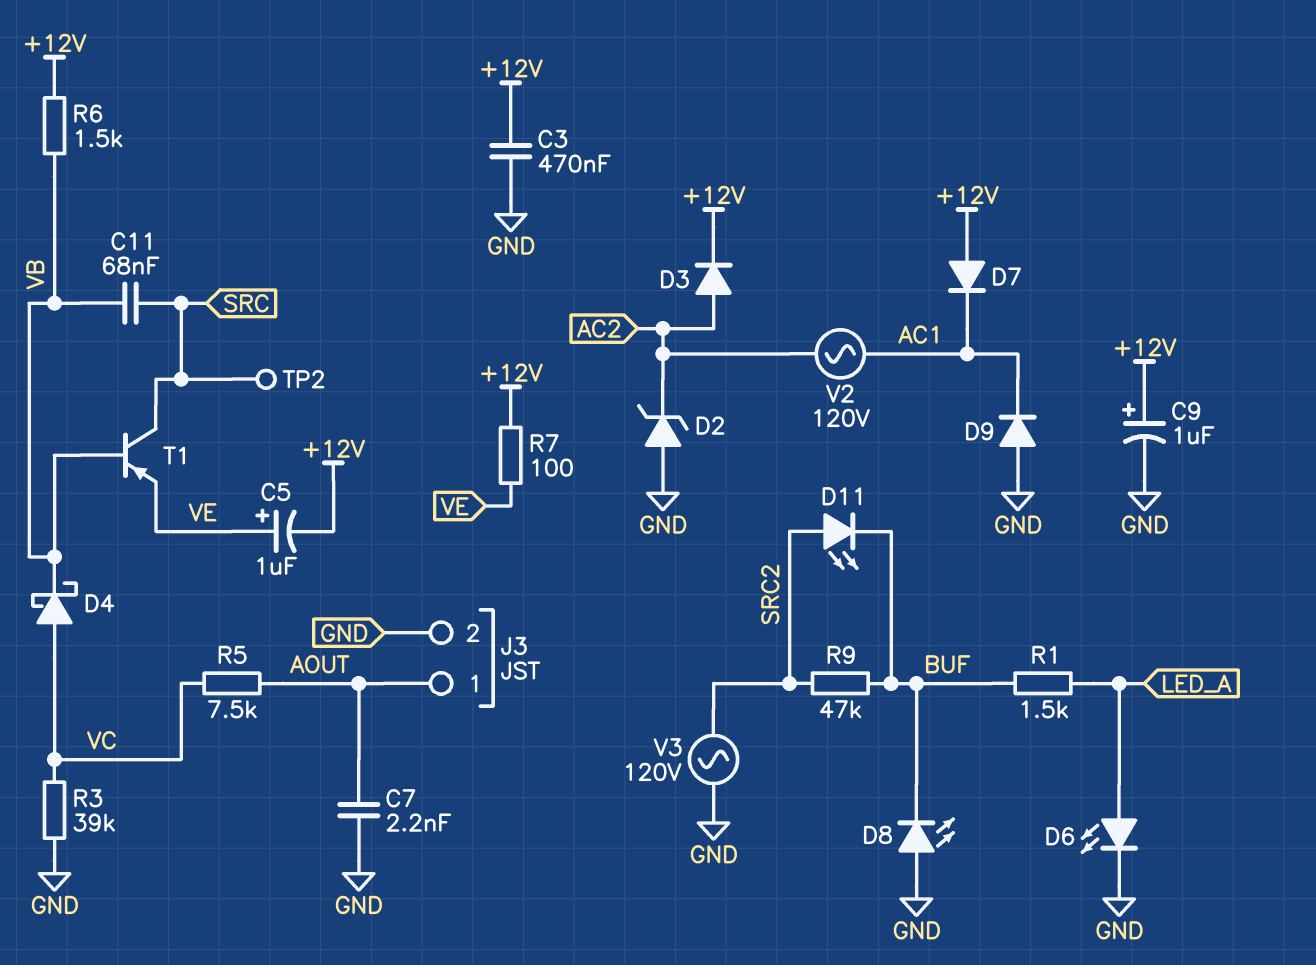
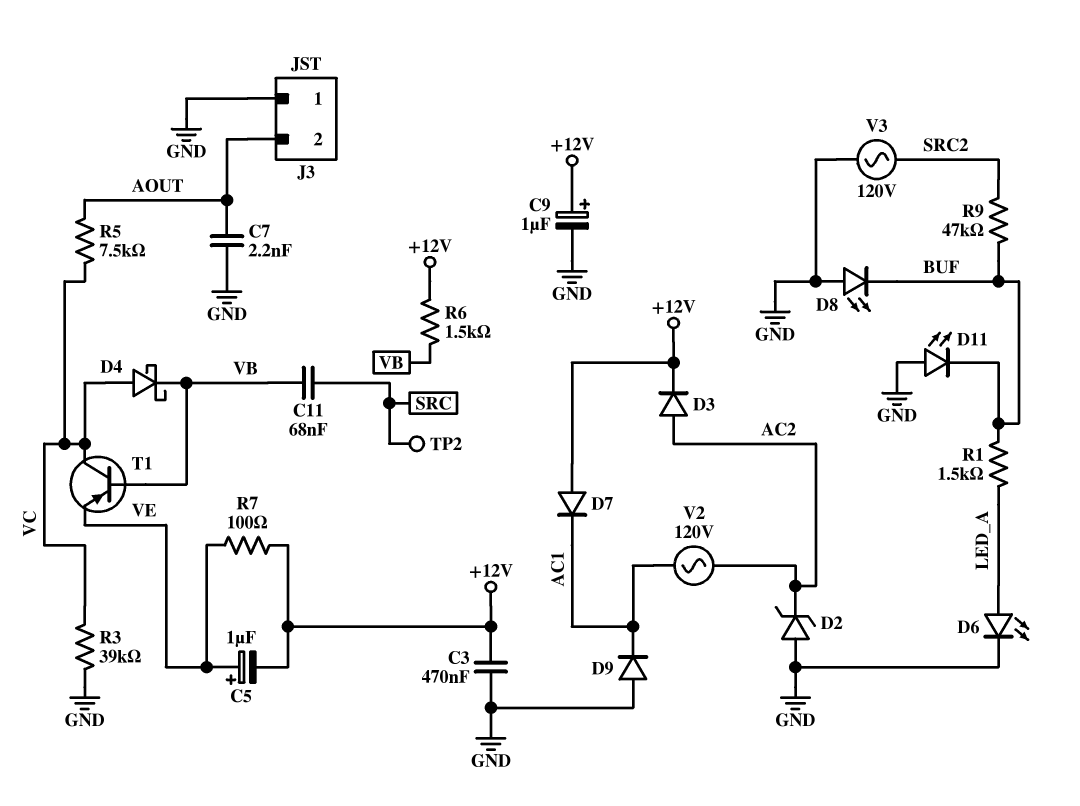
D11: LED (A SRC2, K BUF) -> LED (A GND, K BUF)
J3 pin 1: AOUT -> GND
J3 pin 2: GND -> AOUT
T1: PNP (B VB, C SRC, E VE) -> PNP (B VB, C VC, E VE)

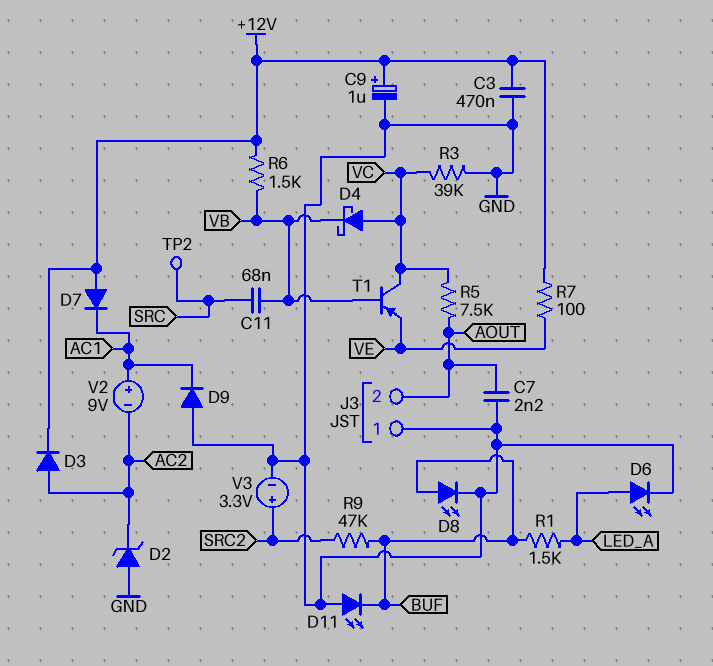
C5: 1uF (plus VE, minus +12V) -> none
D8: LED (A GND, K BUF) -> LED (A BUF, K GND)
V2: AC 120V (AC1, AC2) -> 9V (plus AC1, minus AC2)
V3: AC 120V (GND, SRC2) -> 3.3V (plus SRC2, minus GND)

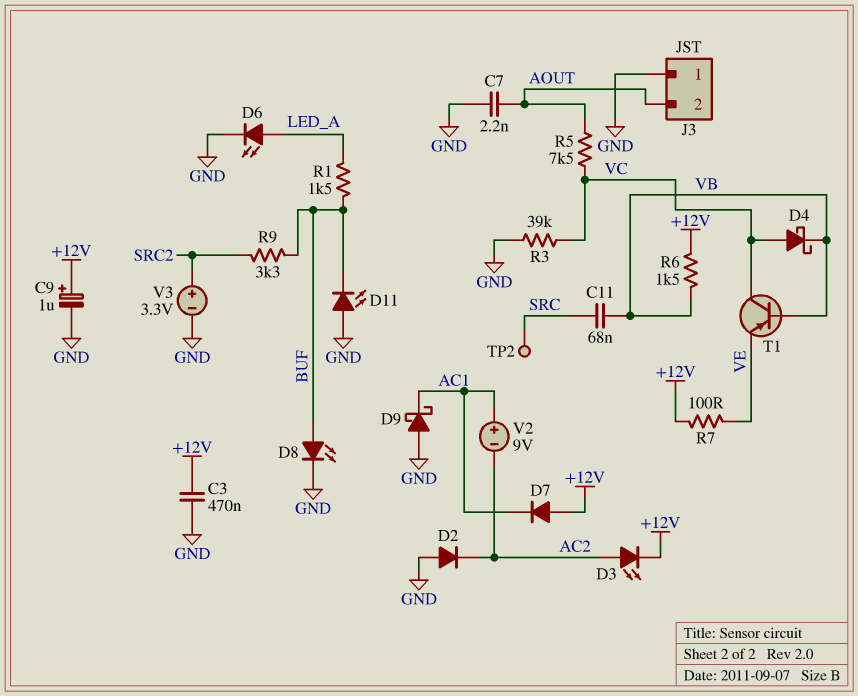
D2: zener (A GND, K AC2) -> diode (A GND, K AC2)
D3: diode (A AC2, K +12V) -> LED (A AC2, K +12V)
D9: diode (A GND, K AC1) -> schottky (A GND, K AC1)
R9: 47k (BUF, SRC2) -> 3.3k (BUF, SRC2)

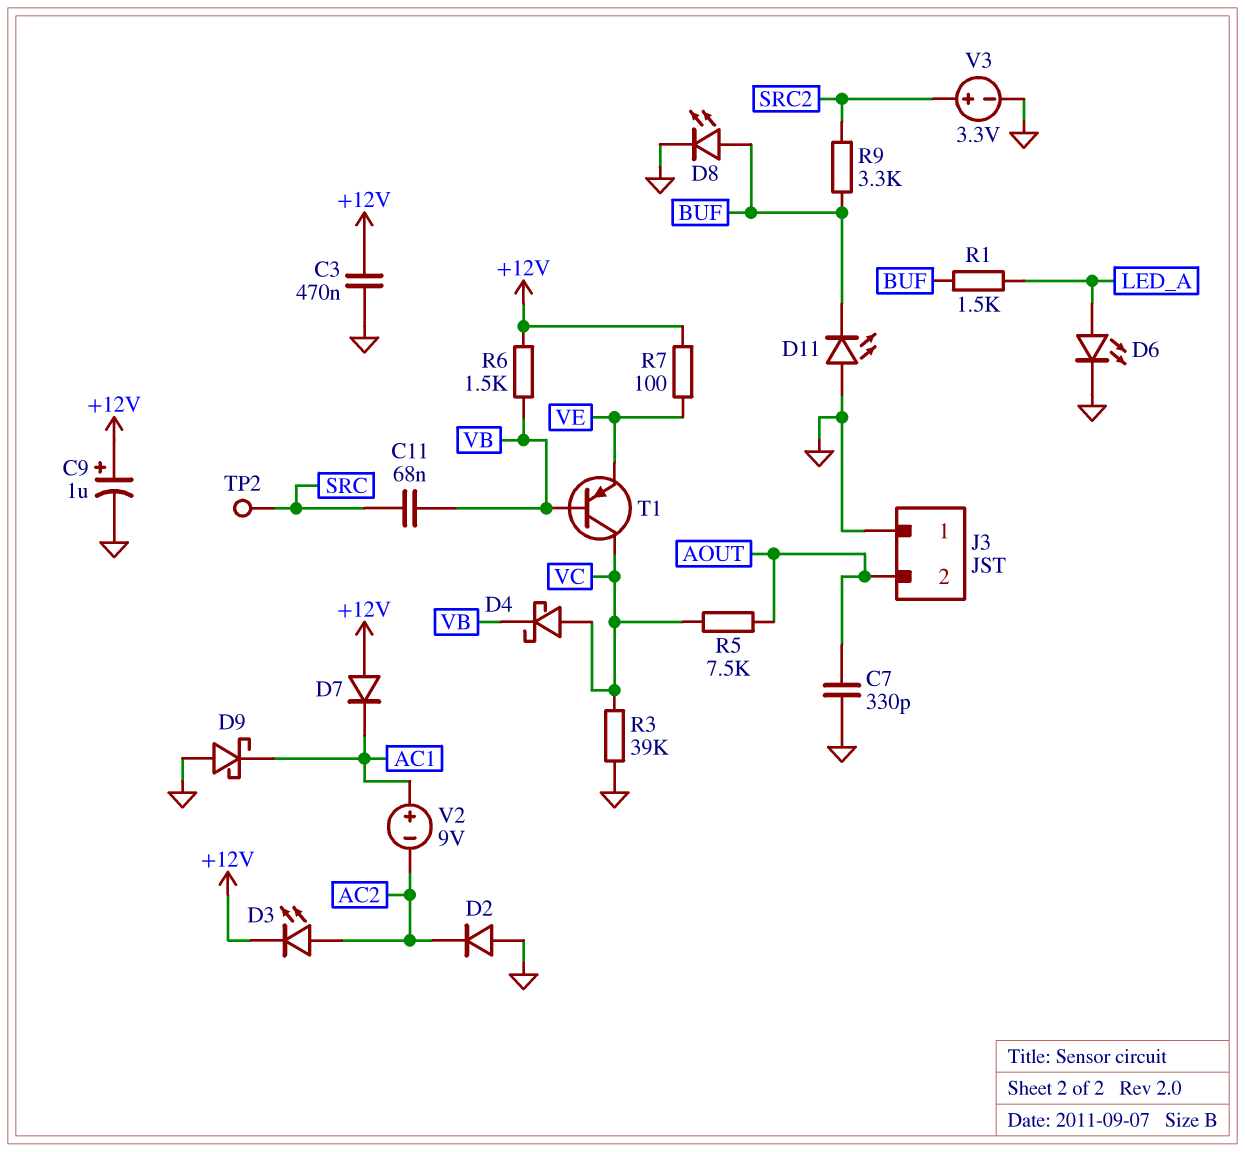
C7: 2.2nF (AOUT, GND) -> 330pF (AOUT, GND)

